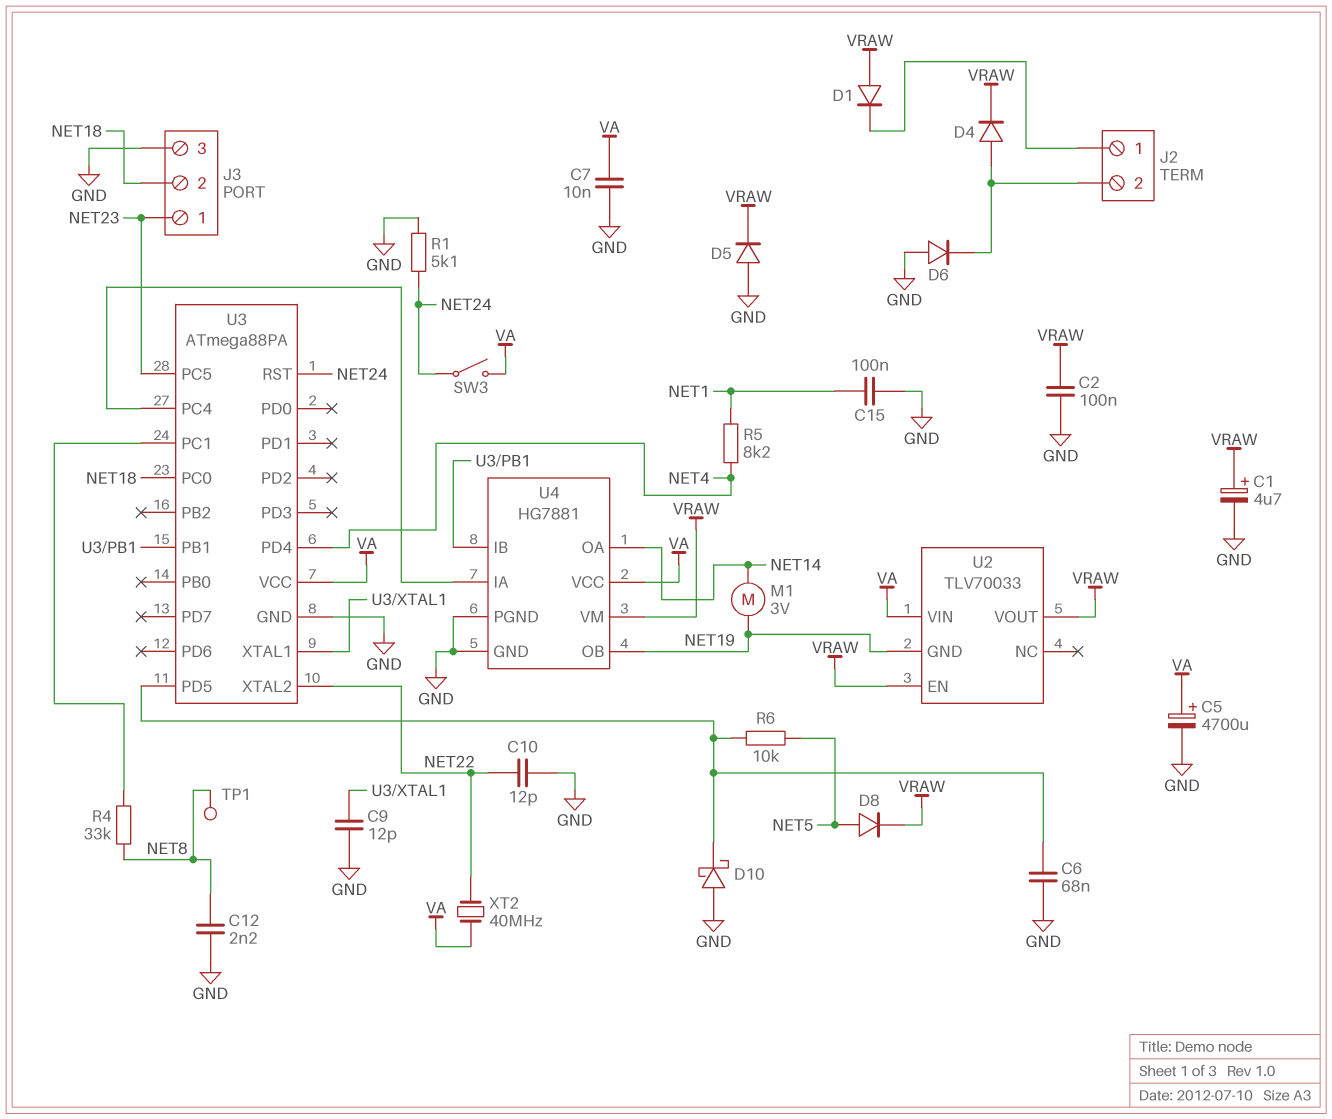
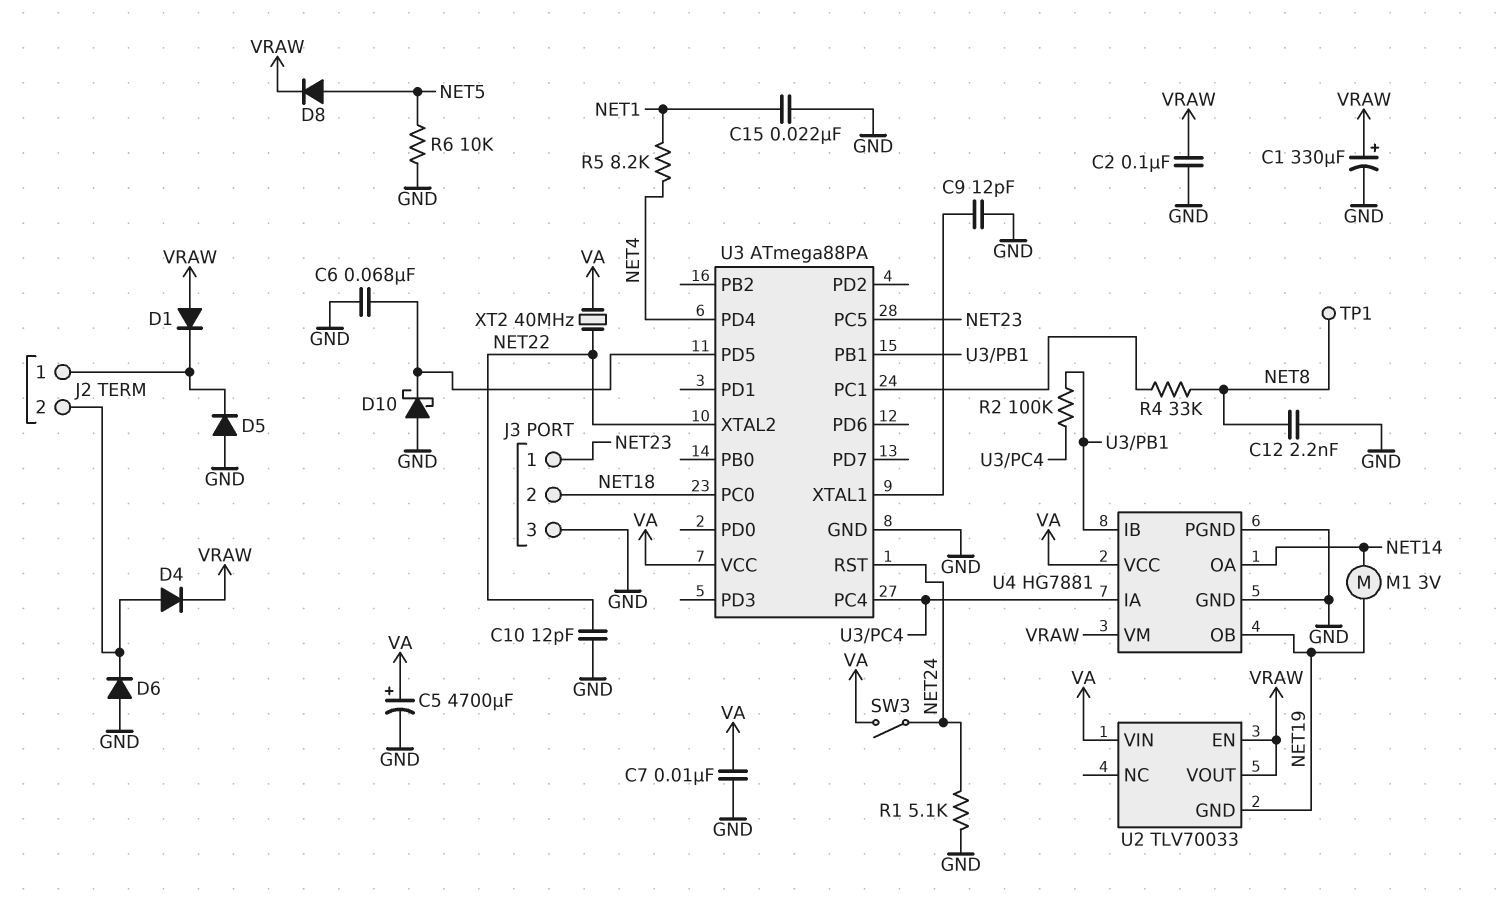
C1: 4.7uF (plus VRAW, minus GND) -> 330uF (plus VRAW, minus GND)
C15: 100nF (GND, NET1) -> 22nF (GND, NET1)
D5: diode (A GND, K VRAW) -> diode (A GND, K J2/1)
R2: none -> 100k (U3/PB1, U3/PC4)
R6: 10k (NET5, U3/PD5) -> 10k (GND, NET5)

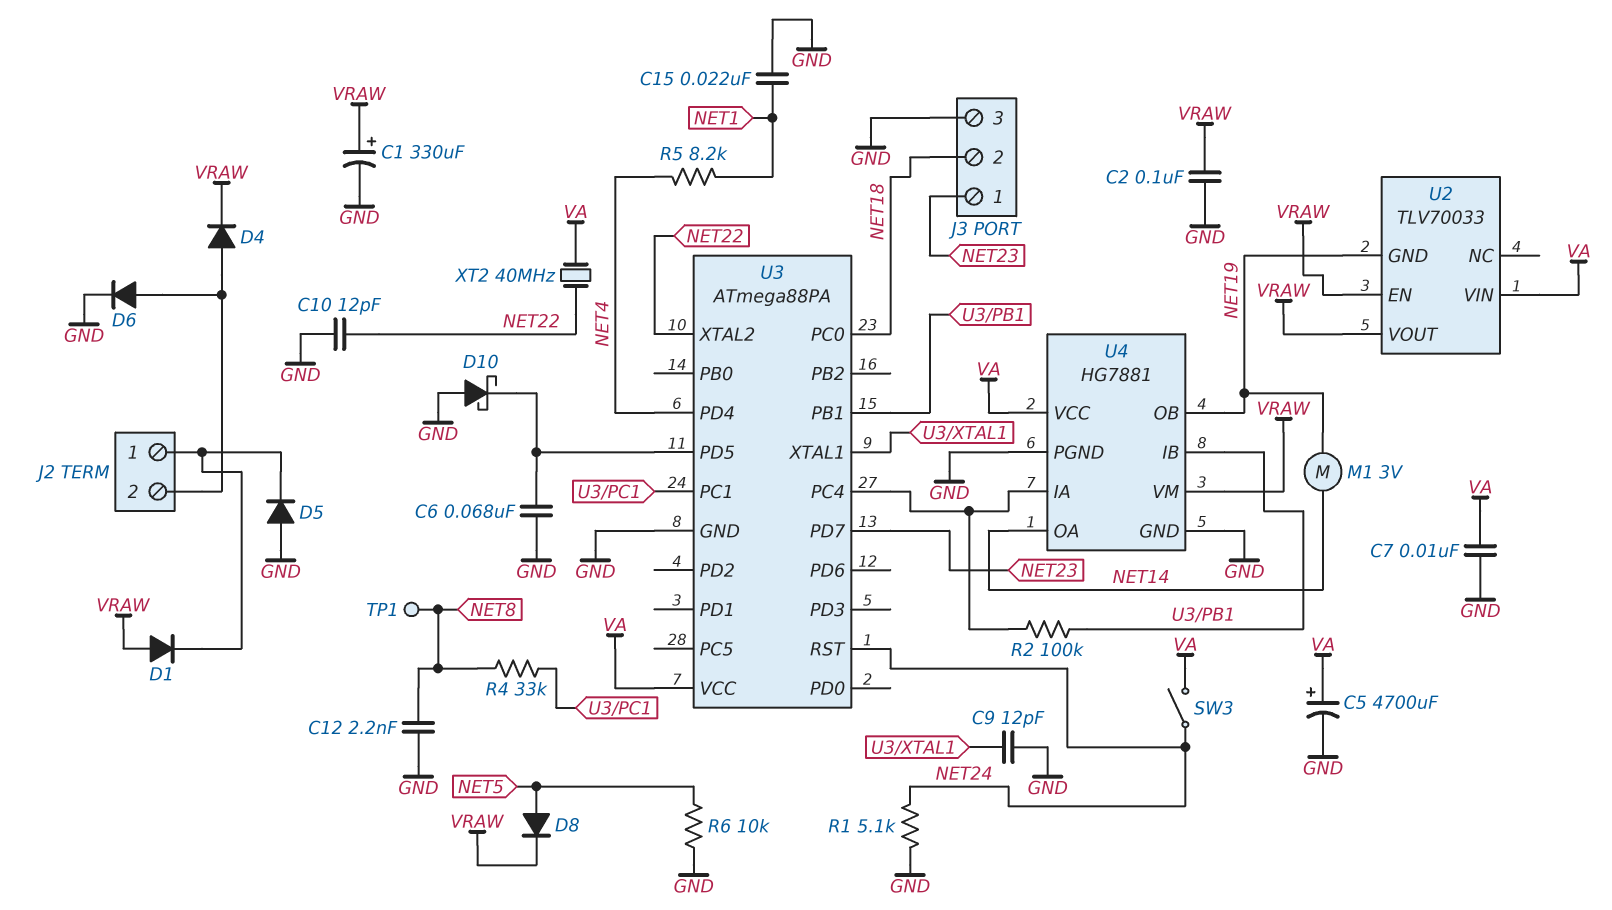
D6: diode (A GND, K J2/2) -> diode (A J2/2, K GND)
U3 pin PC5: NET23 -> none
U3 pin PD7: none -> NET23

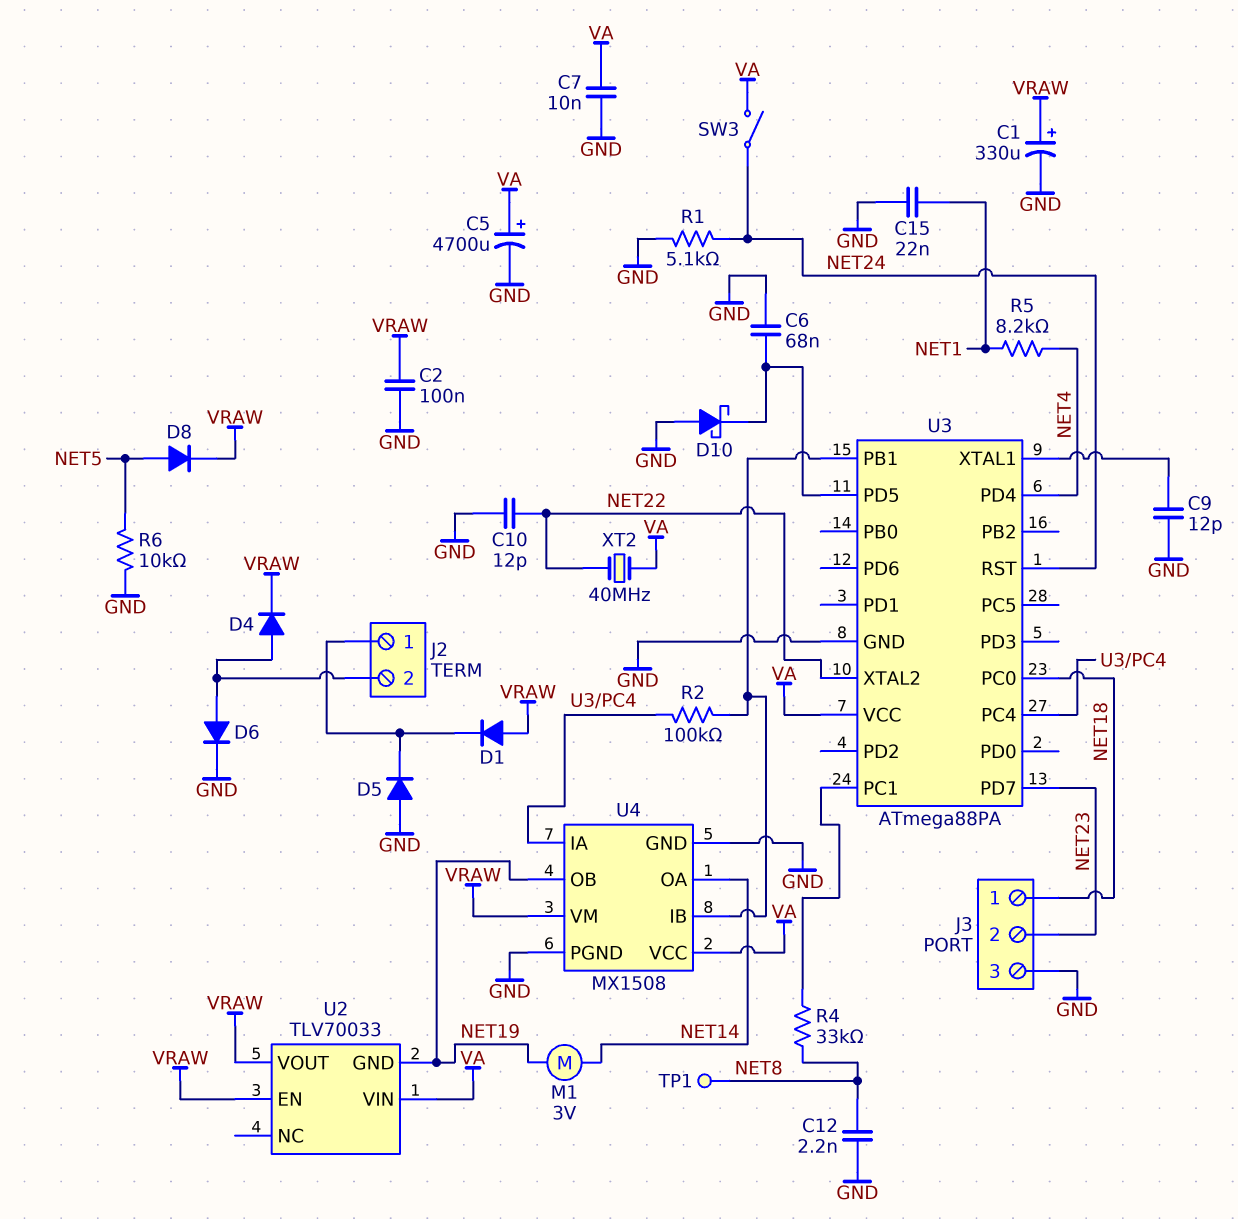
J3 pin 1: NET23 -> NET18
J3 pin 2: NET18 -> NET23
U4: HG7881 -> MX1508

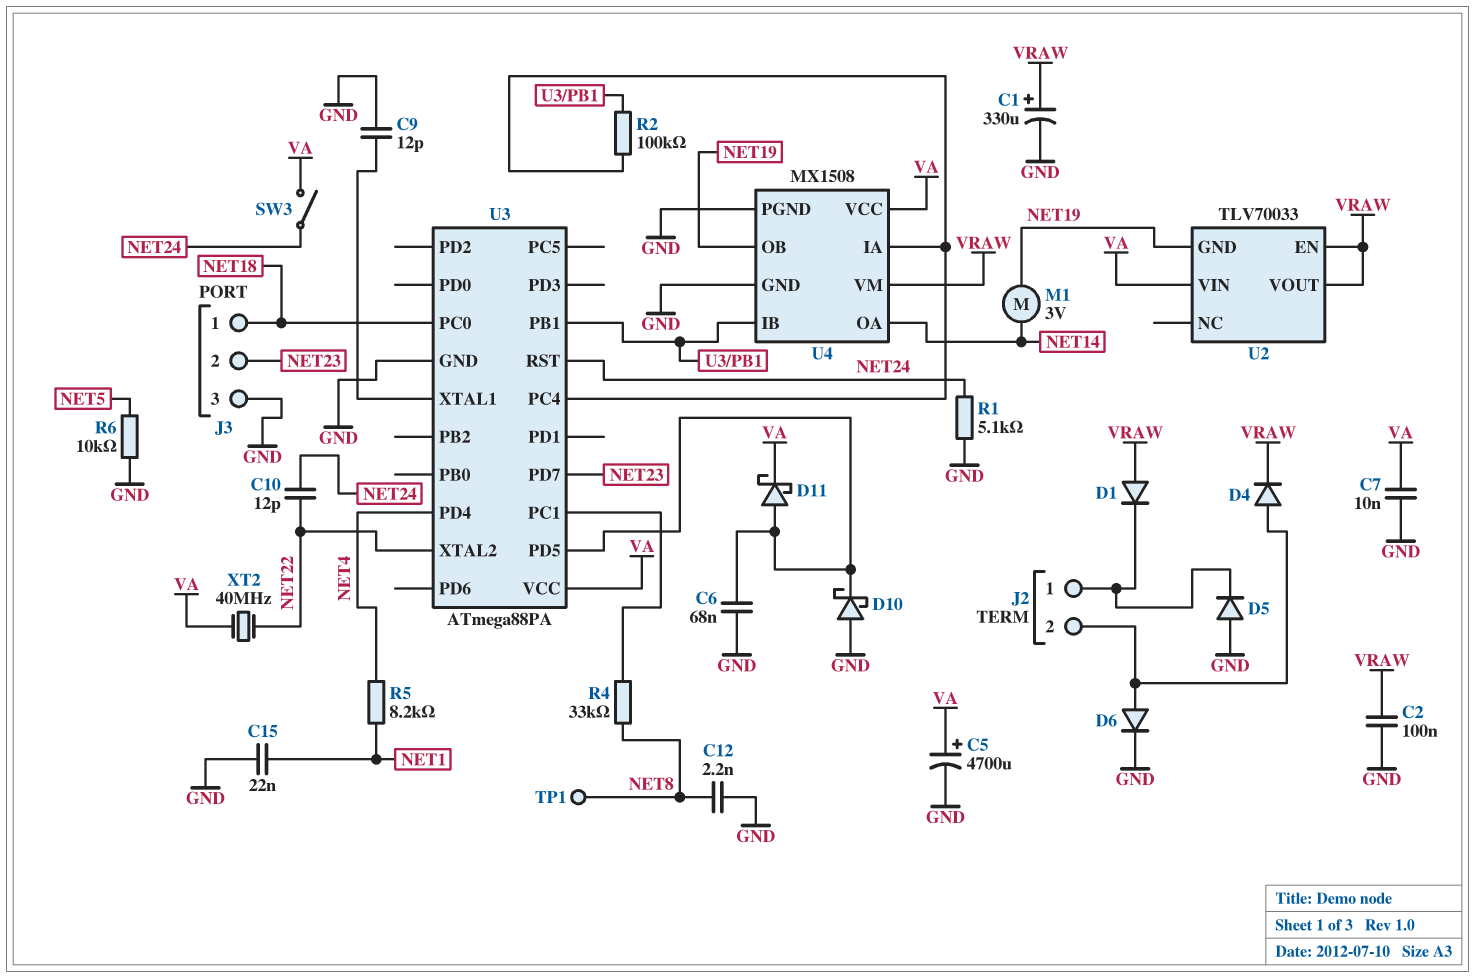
C10: 12pF (GND, NET22) -> 12pF (NET22, NET24)
D8: diode (A NET5, K VRAW) -> none
D11: none -> schottky (A U3/PD5, K VA)

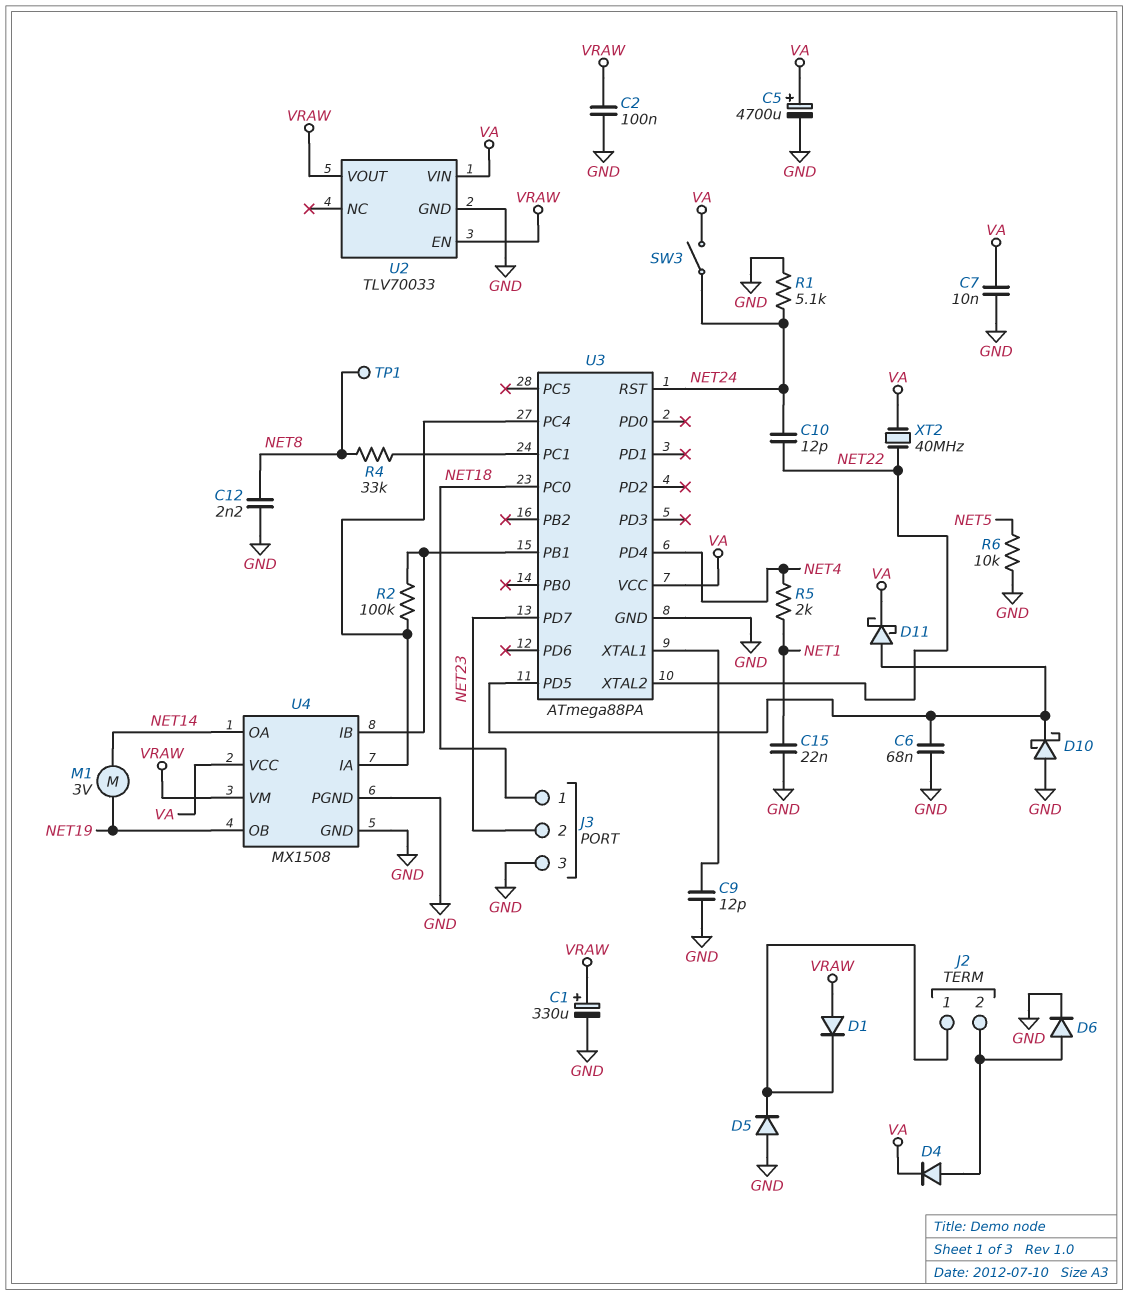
D4: diode (A J2/2, K VRAW) -> diode (A J2/2, K VA)
R5: 8.2k (NET1, NET4) -> 2k (NET1, NET4)
U2 pin GND: NET19 -> GND

